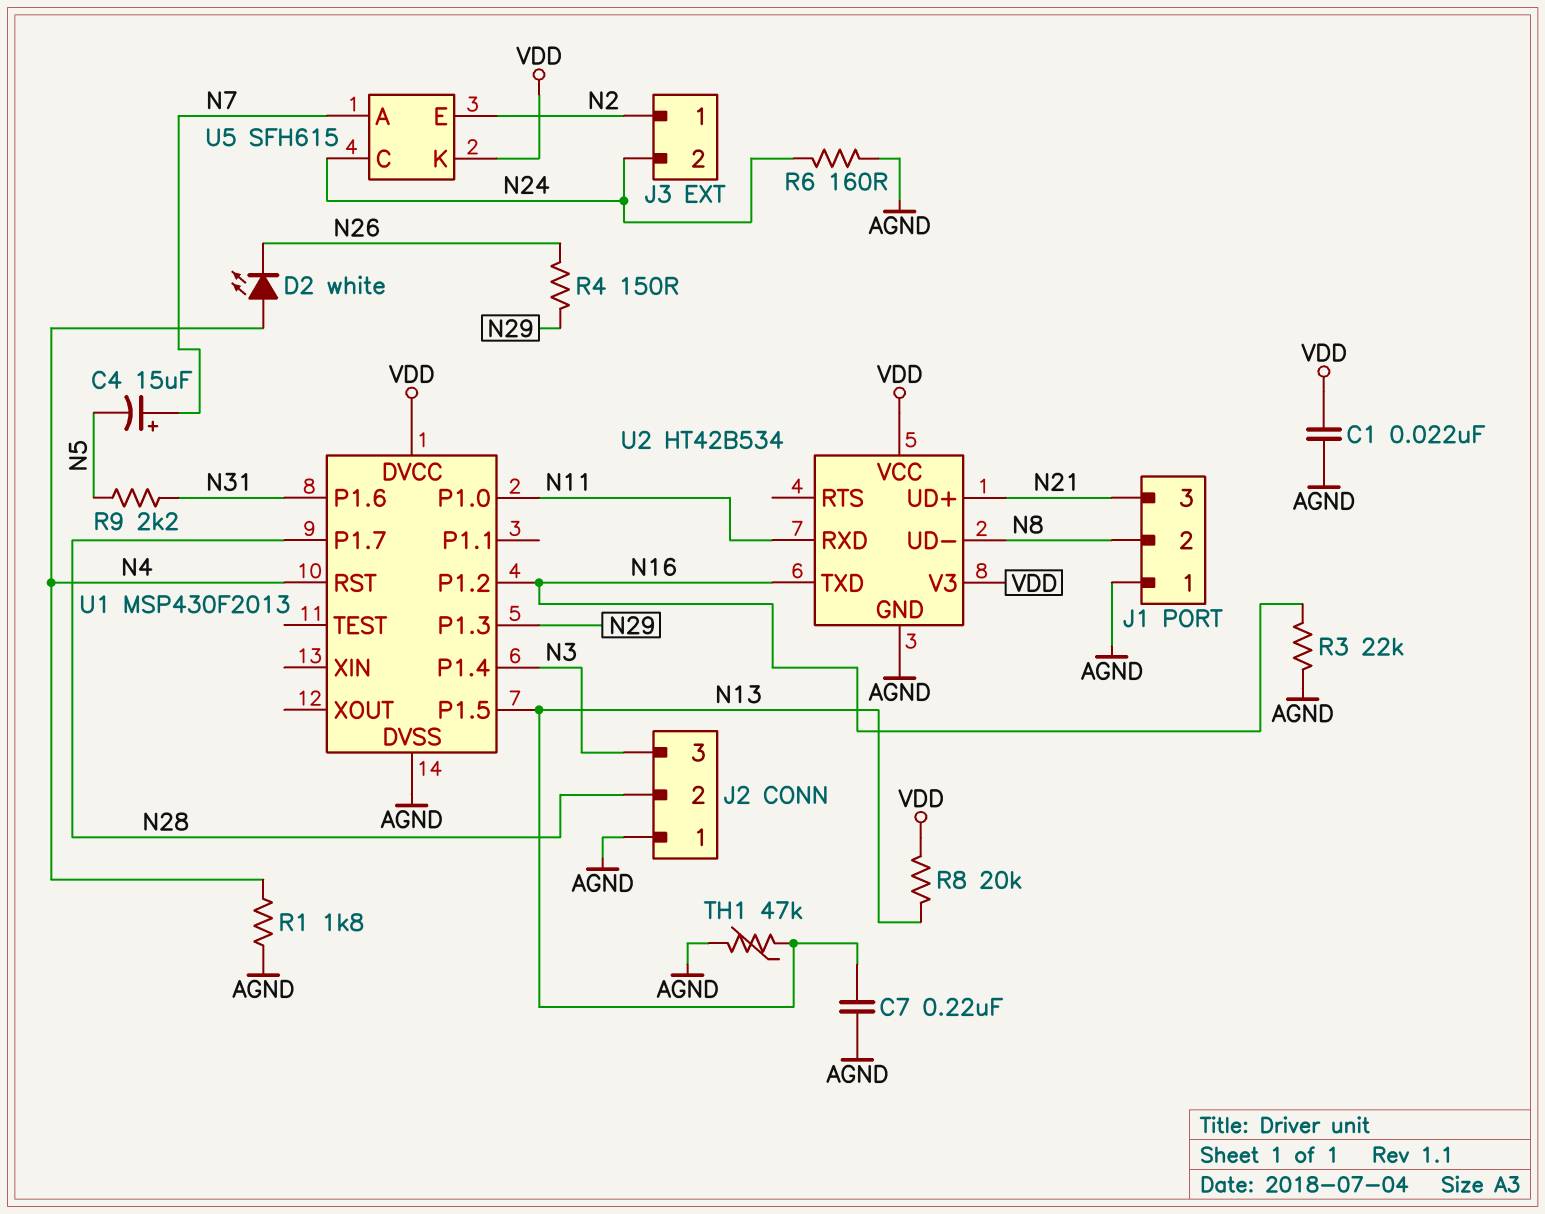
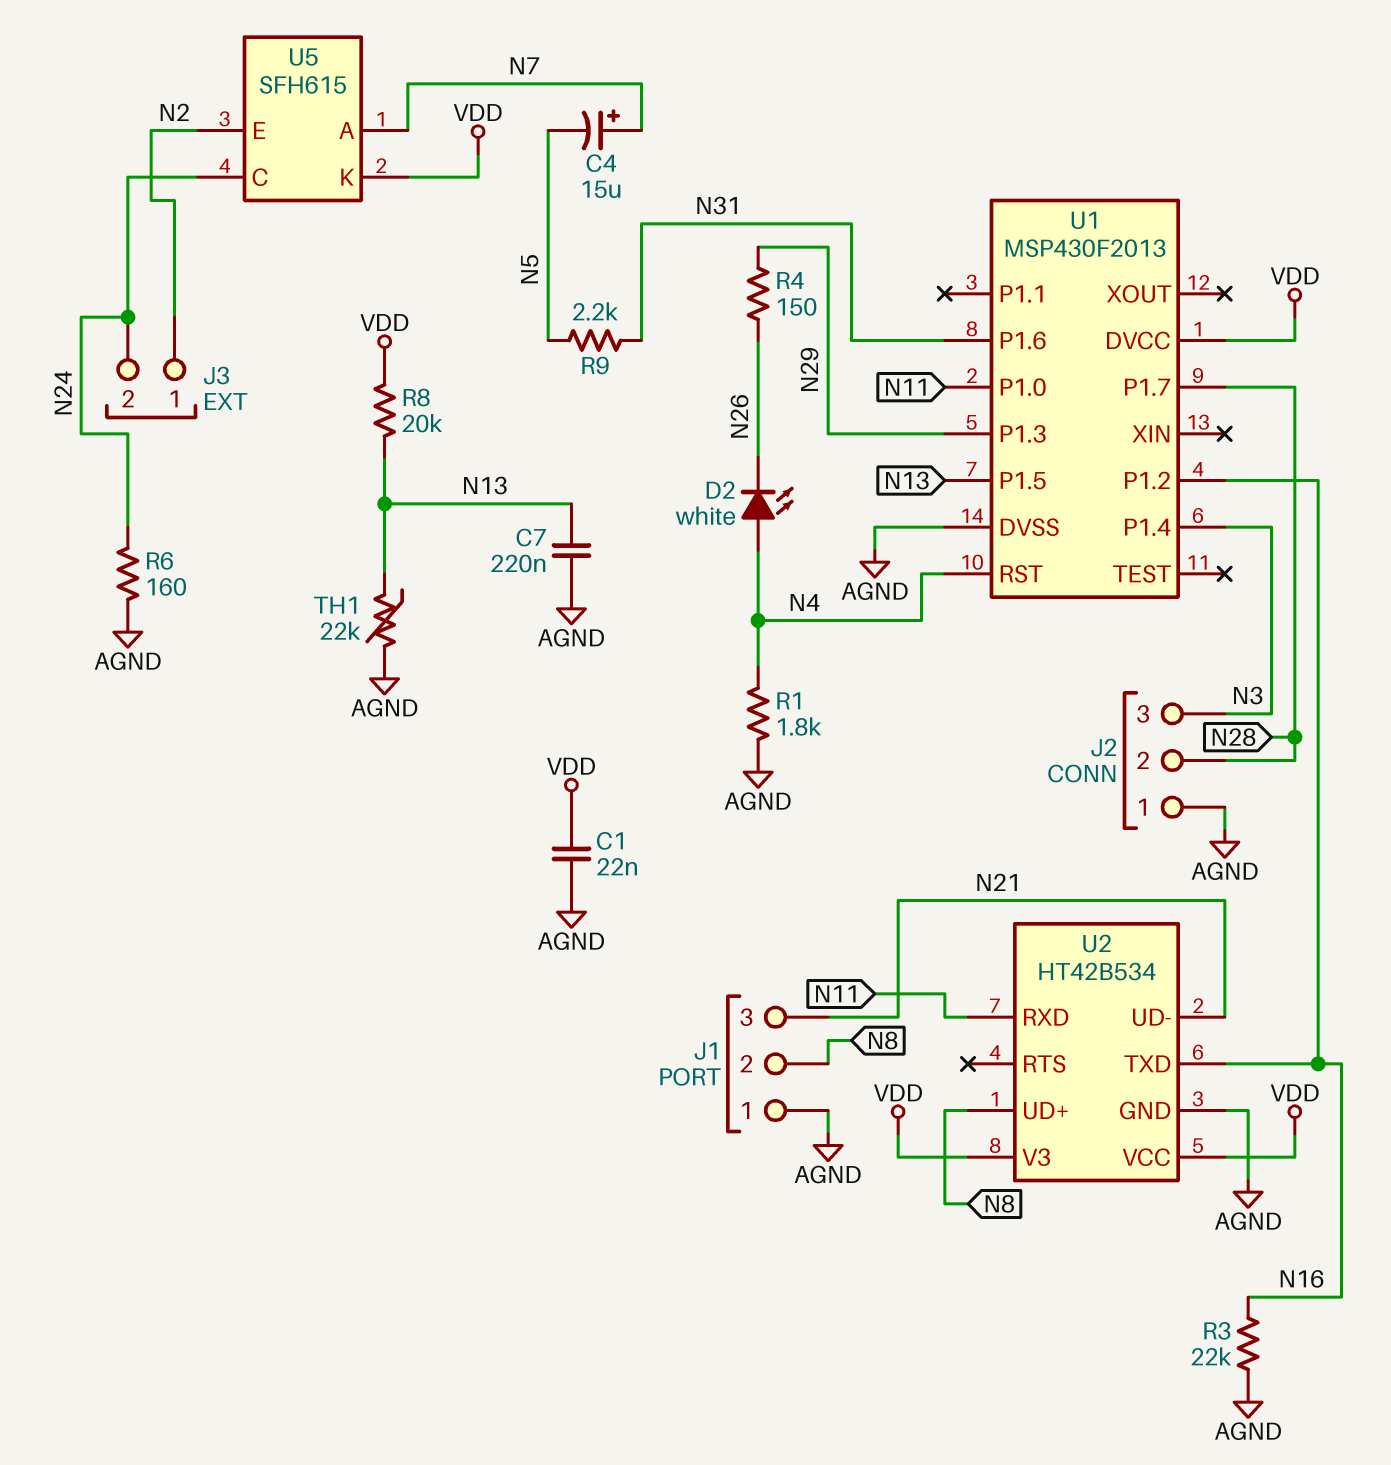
TH1: 47k (AGND, N13) -> 22k (AGND, N13)
U2 pin UD+: N21 -> N8
U2 pin UD-: N8 -> N21

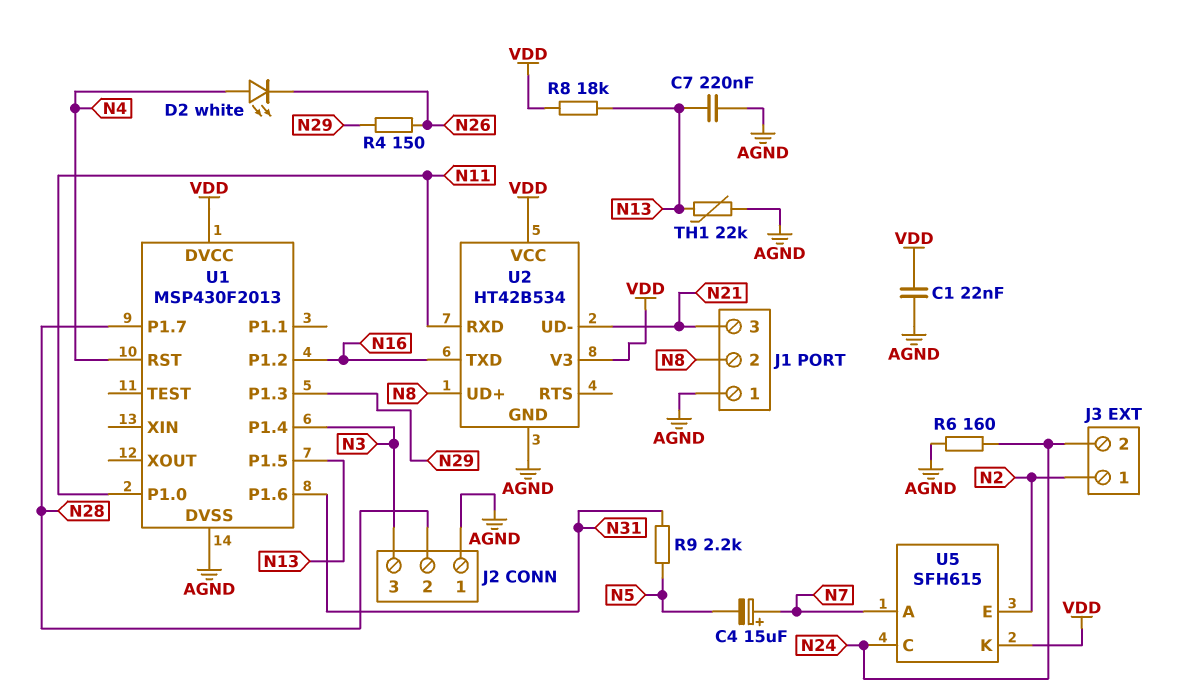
R1: 1.8k (AGND, N4) -> none
R3: 22k (AGND, N16) -> none
R8: 20k (N13, VDD) -> 18k (N13, VDD)

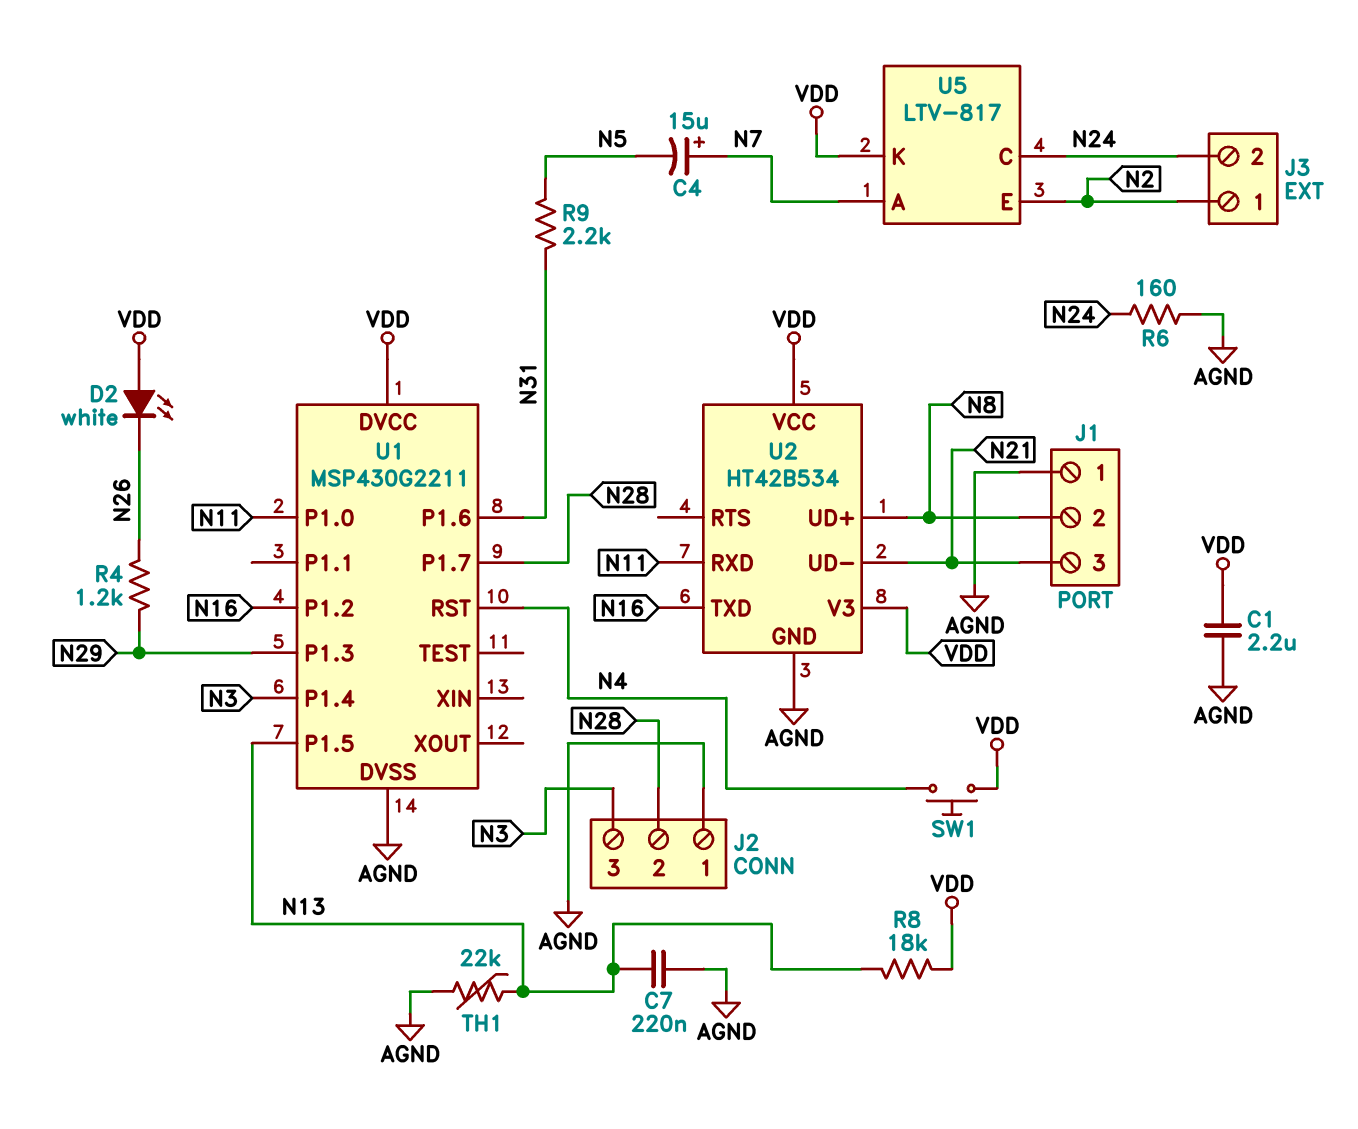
C1: 22nF (AGND, VDD) -> 2.2uF (AGND, VDD)
D2: LED white (A N4, K N26) -> LED white (A VDD, K N26)
R4: 150 (N26, N29) -> 1.2k (N26, N29)
SW1: none -> button (N4, VDD)
U1: MSP430F2013 -> MSP430G2211
U5: SFH615 -> LTV-817

